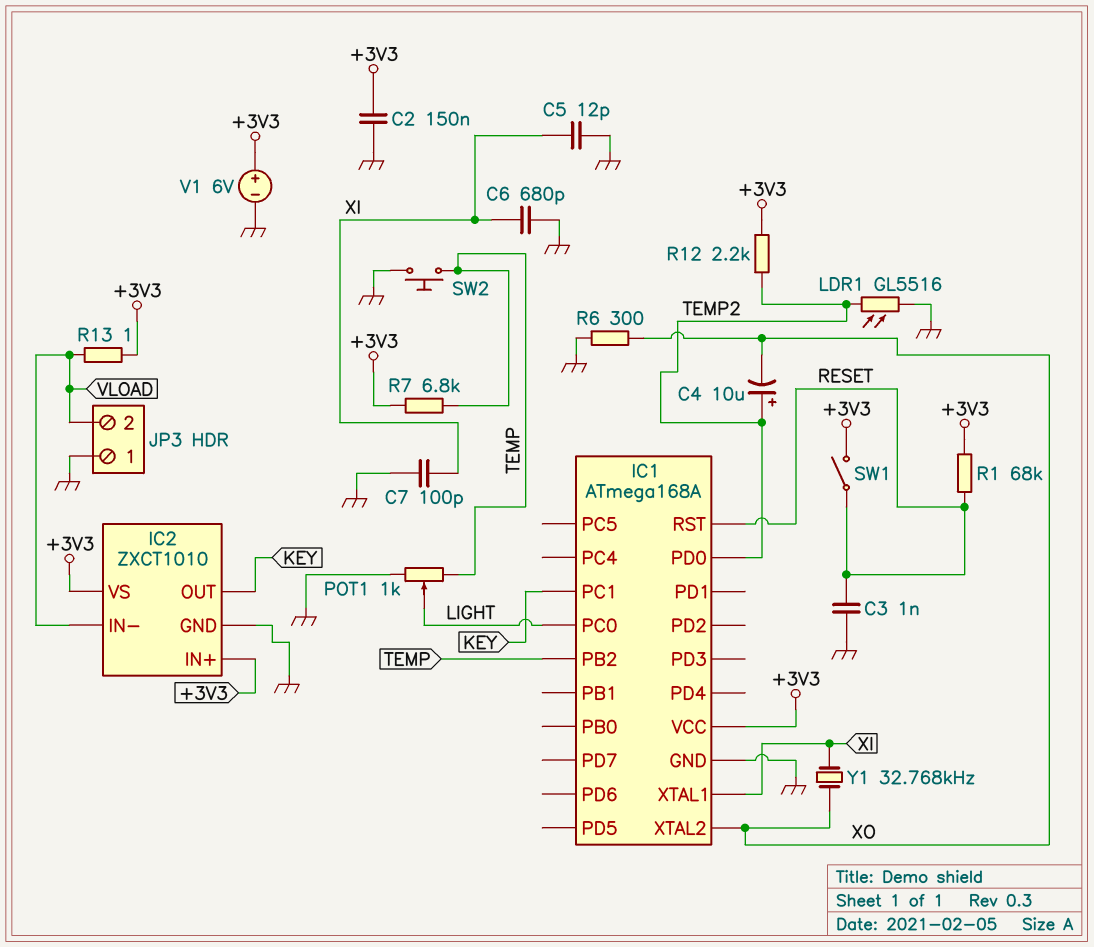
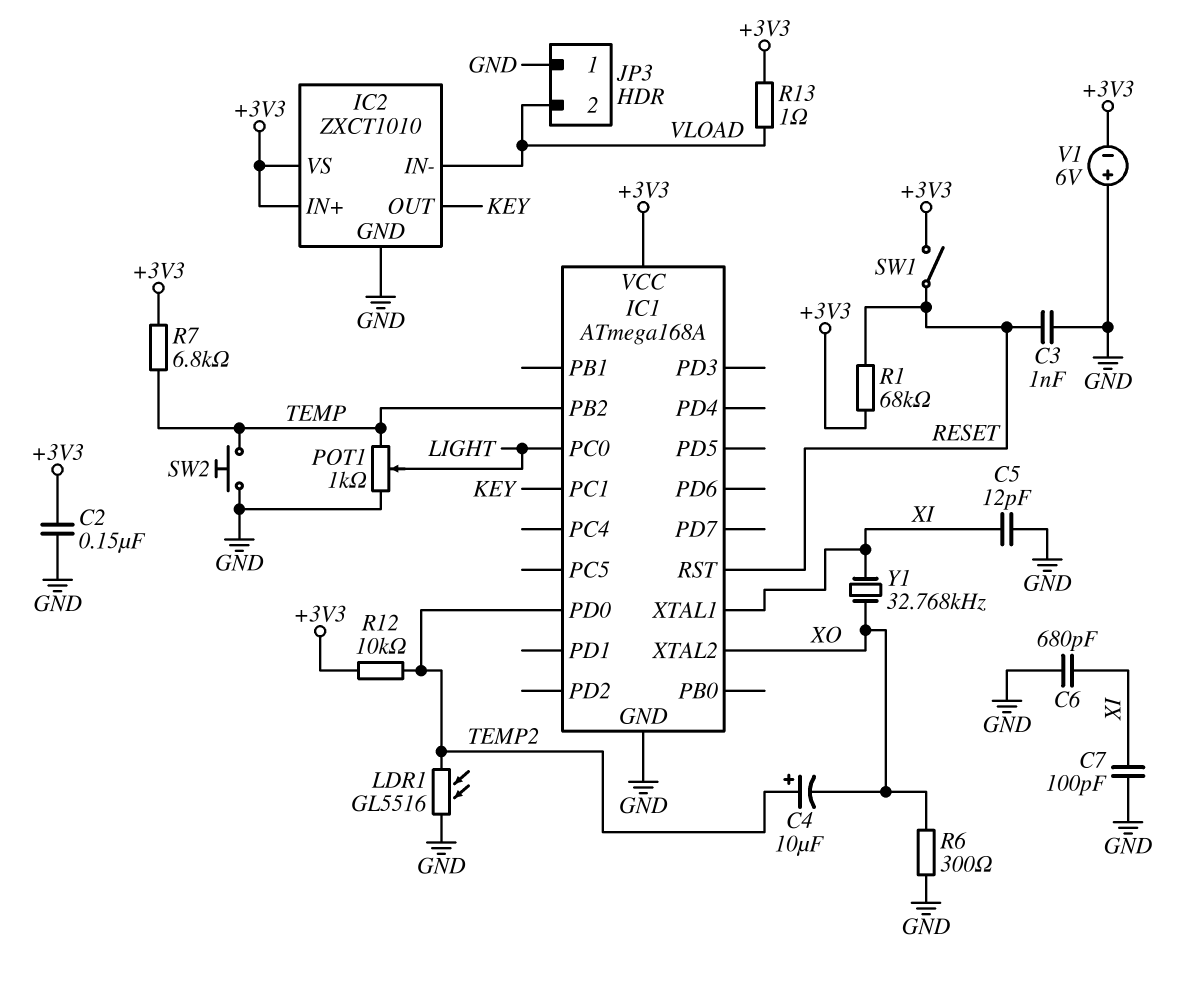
R12: 2.2k (+3V3, TEMP2) -> 10k (+3V3, TEMP2)
V1: 6V (plus +3V3, minus GND) -> 6V (plus GND, minus +3V3)

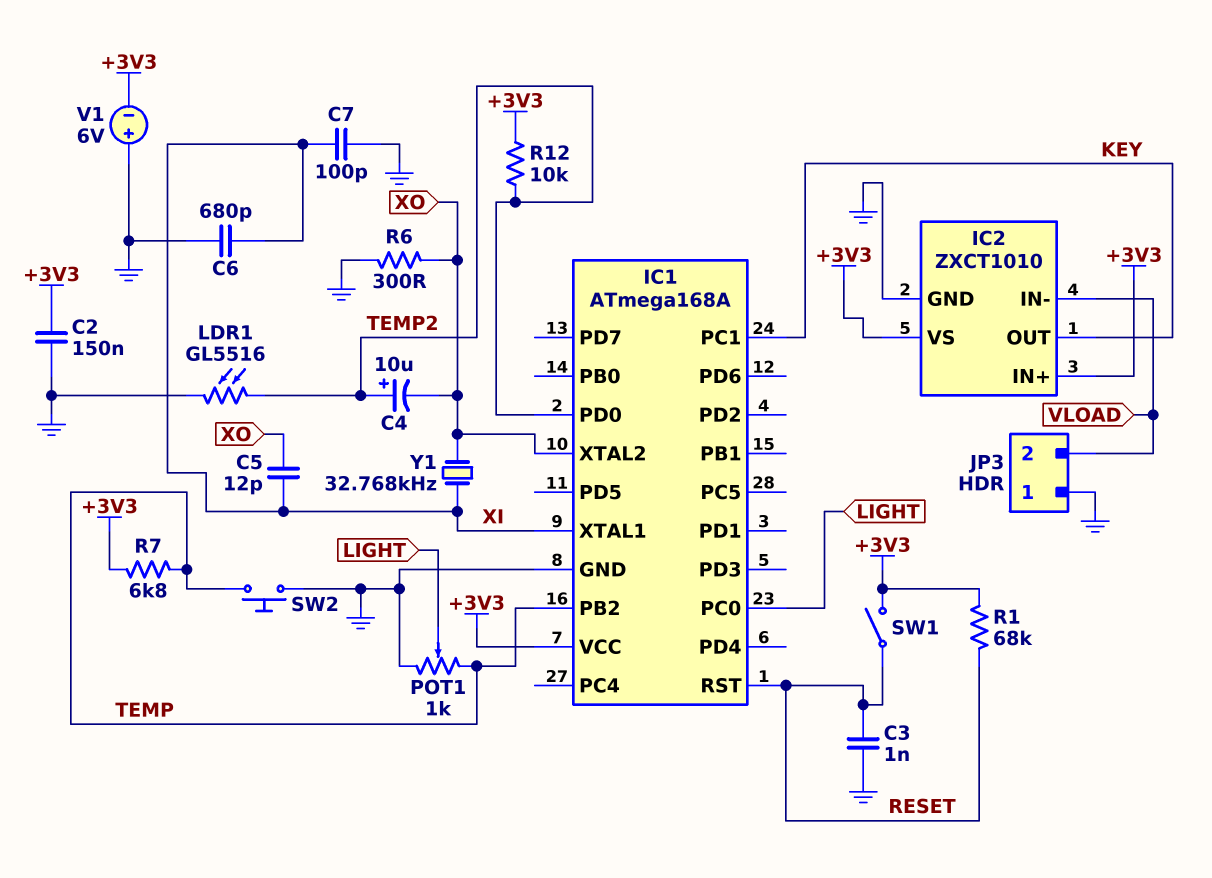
C5: 12pF (GND, XI) -> 12pF (XI, XO)
R13: 1 (+3V3, VLOAD) -> none

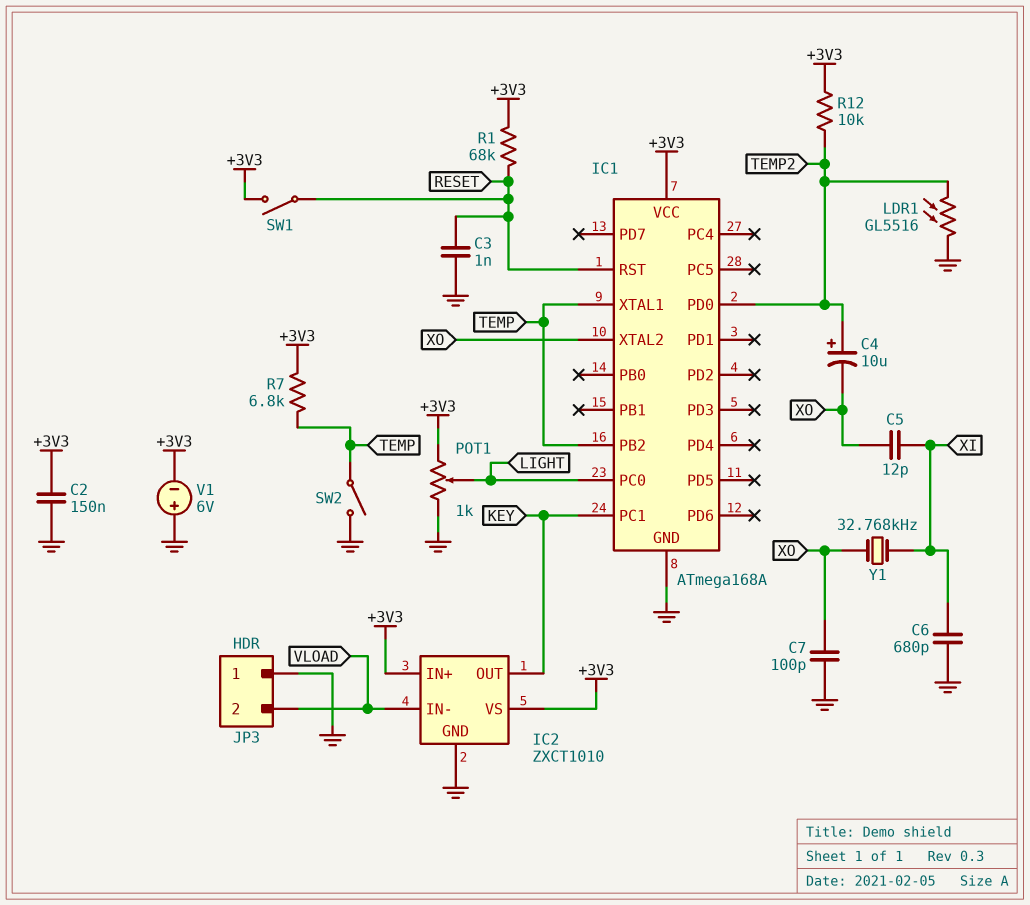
C7: 100pF (GND, XI) -> 100pF (GND, XO)
IC1 pin XTAL1: XI -> TEMP
POT1: 1k (GND, TEMP, wiper LIGHT) -> 1k (+3V3, GND, wiper LIGHT)
R6: 300 (GND, XO) -> none
SW2: button (GND, TEMP) -> switch (GND, TEMP)

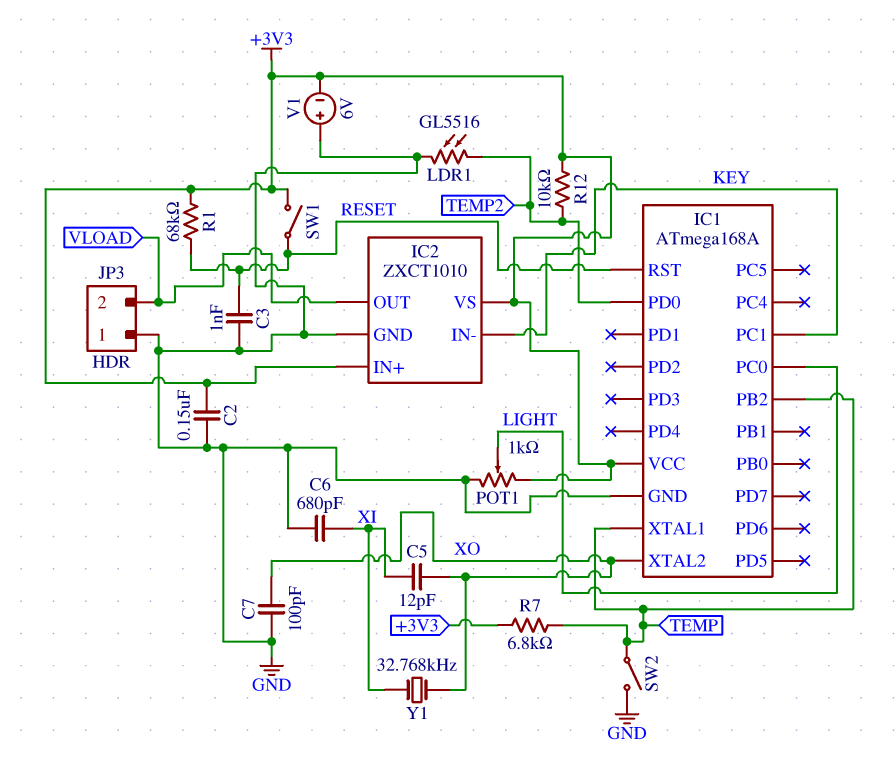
C4: 10uF (plus TEMP2, minus XO) -> none
IC2 pin IN-: VLOAD -> KEY
IC2 pin OUT: KEY -> VLOAD

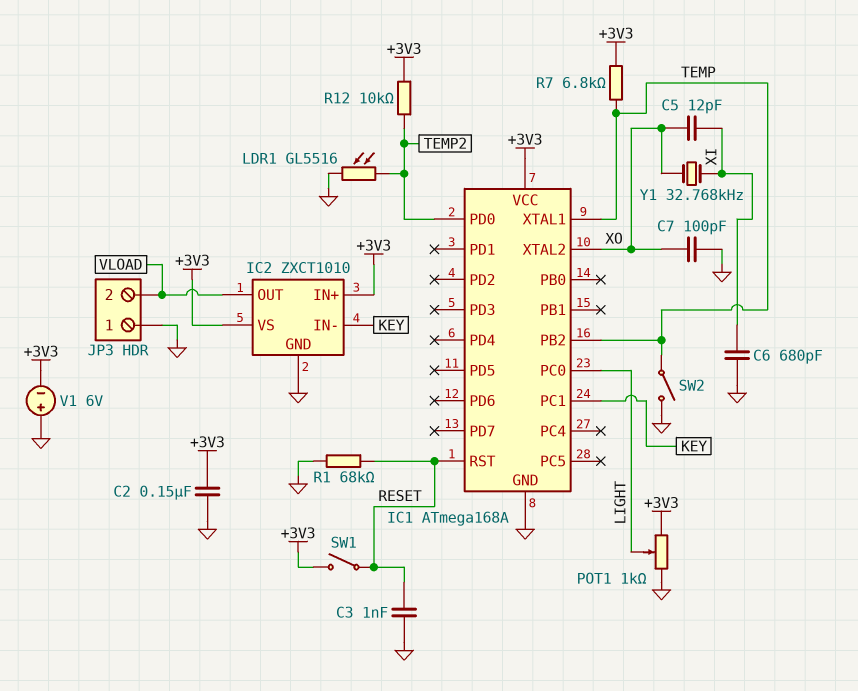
R1: 68k (+3V3, RESET) -> 68k (GND, RESET)

